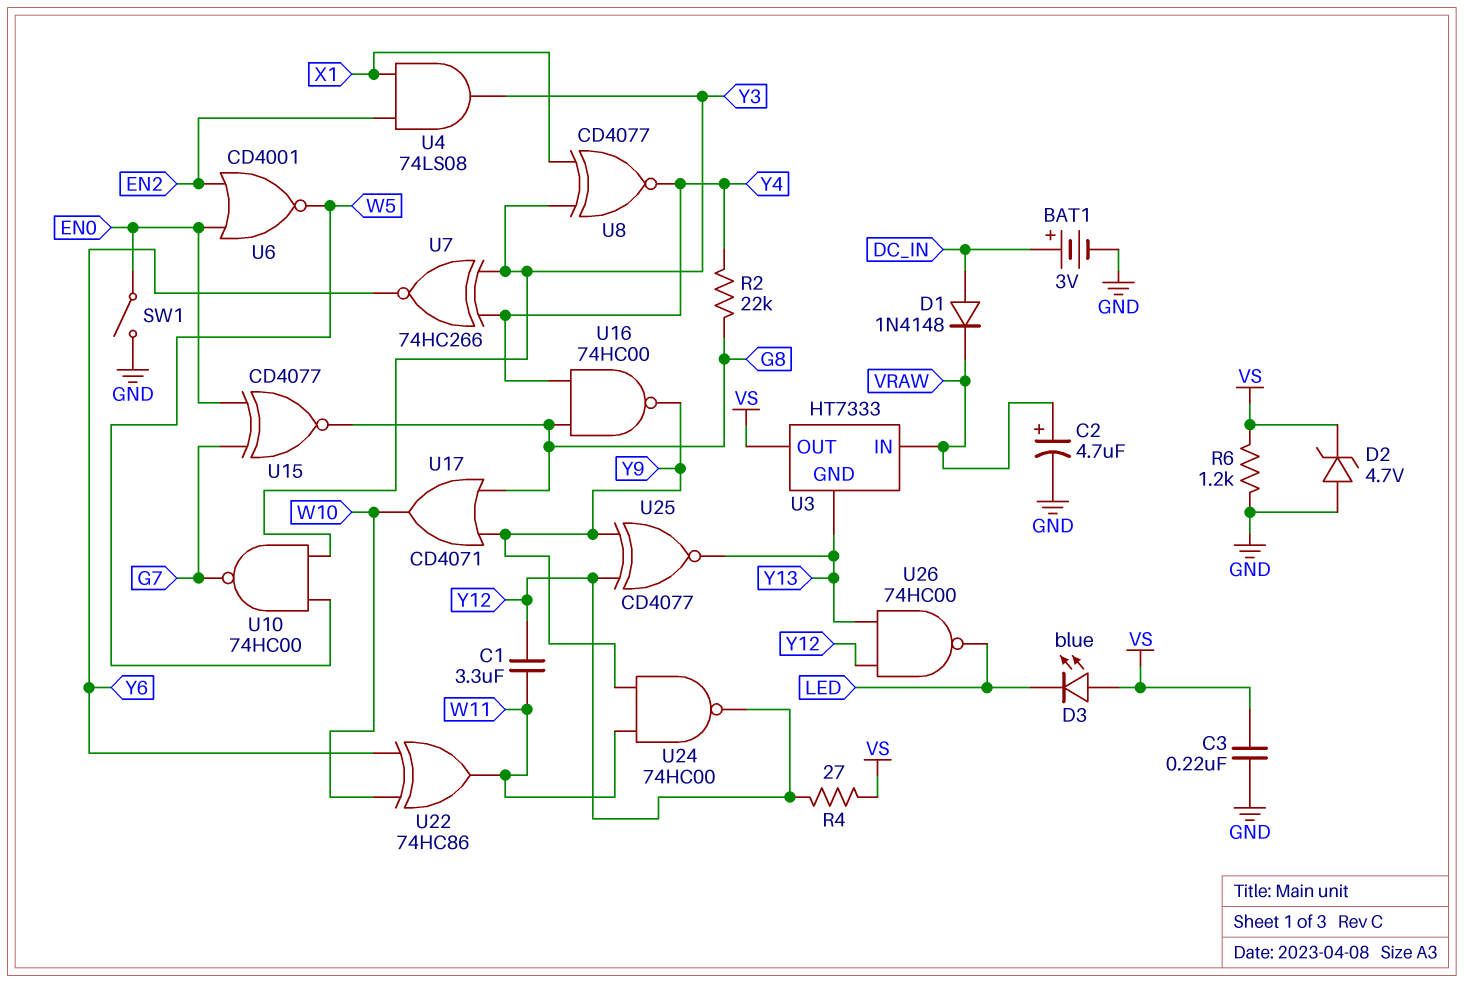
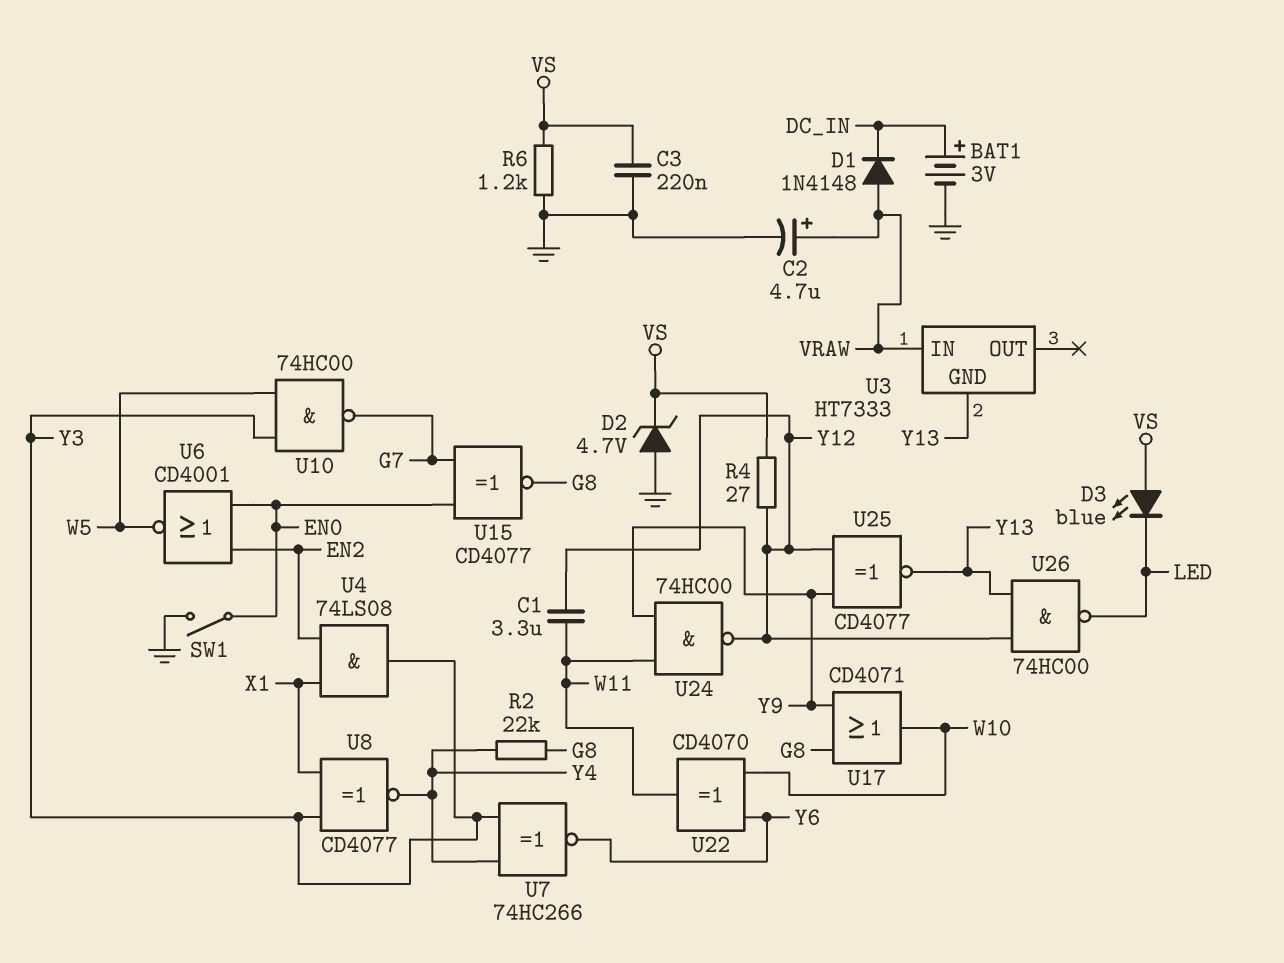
D1: diode 1N4148 (A DC_IN, K VRAW) -> diode 1N4148 (A VRAW, K DC_IN)
U3 pin OUT: VS -> none
U16: NAND 74HC00 (in G8, in Y4, out Y9) -> none
U22: XOR 74HC86 (in W10, in Y6, out W11) -> XOR CD4070 (in W10, in Y6, out W11)

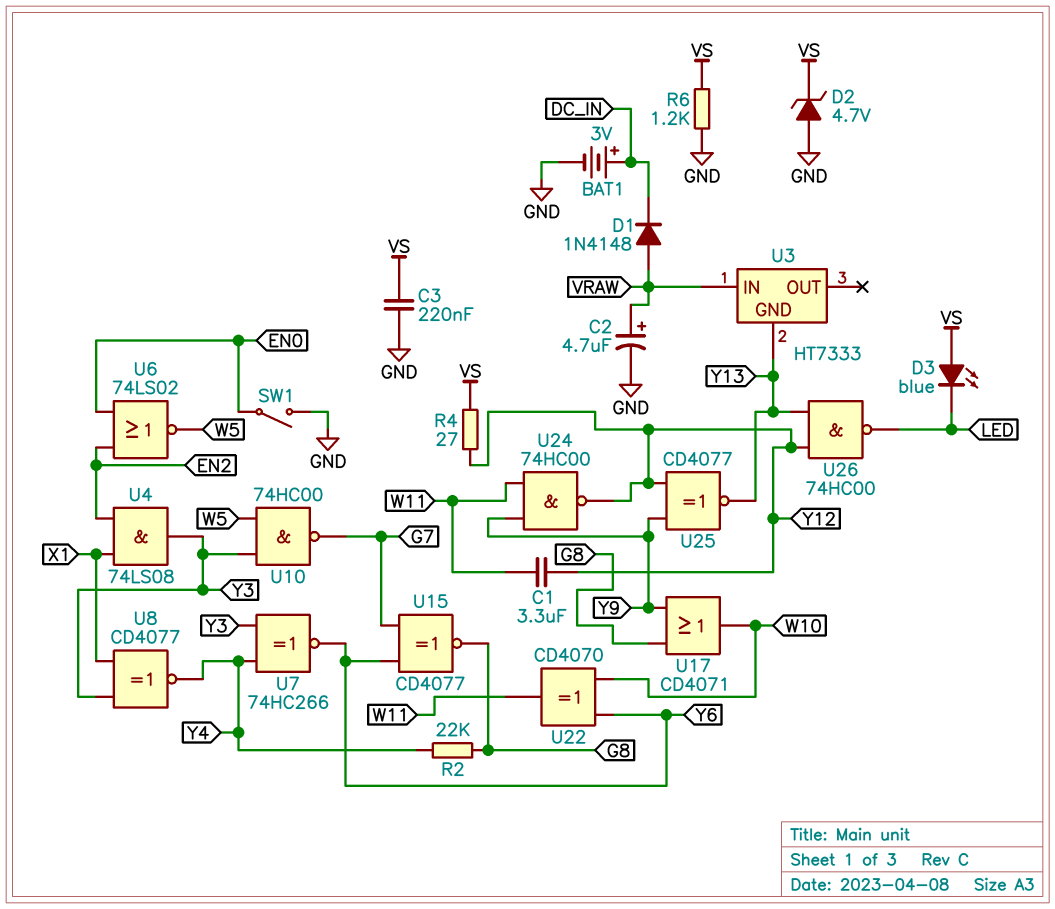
U6: NOR CD4001 (in EN0, in EN2, out W5) -> NOR 74LS02 (in EN0, in EN2, out W5)
U15: XNOR CD4077 (in EN0, in G7, out G8) -> XNOR CD4077 (in G7, in Y6, out G8)

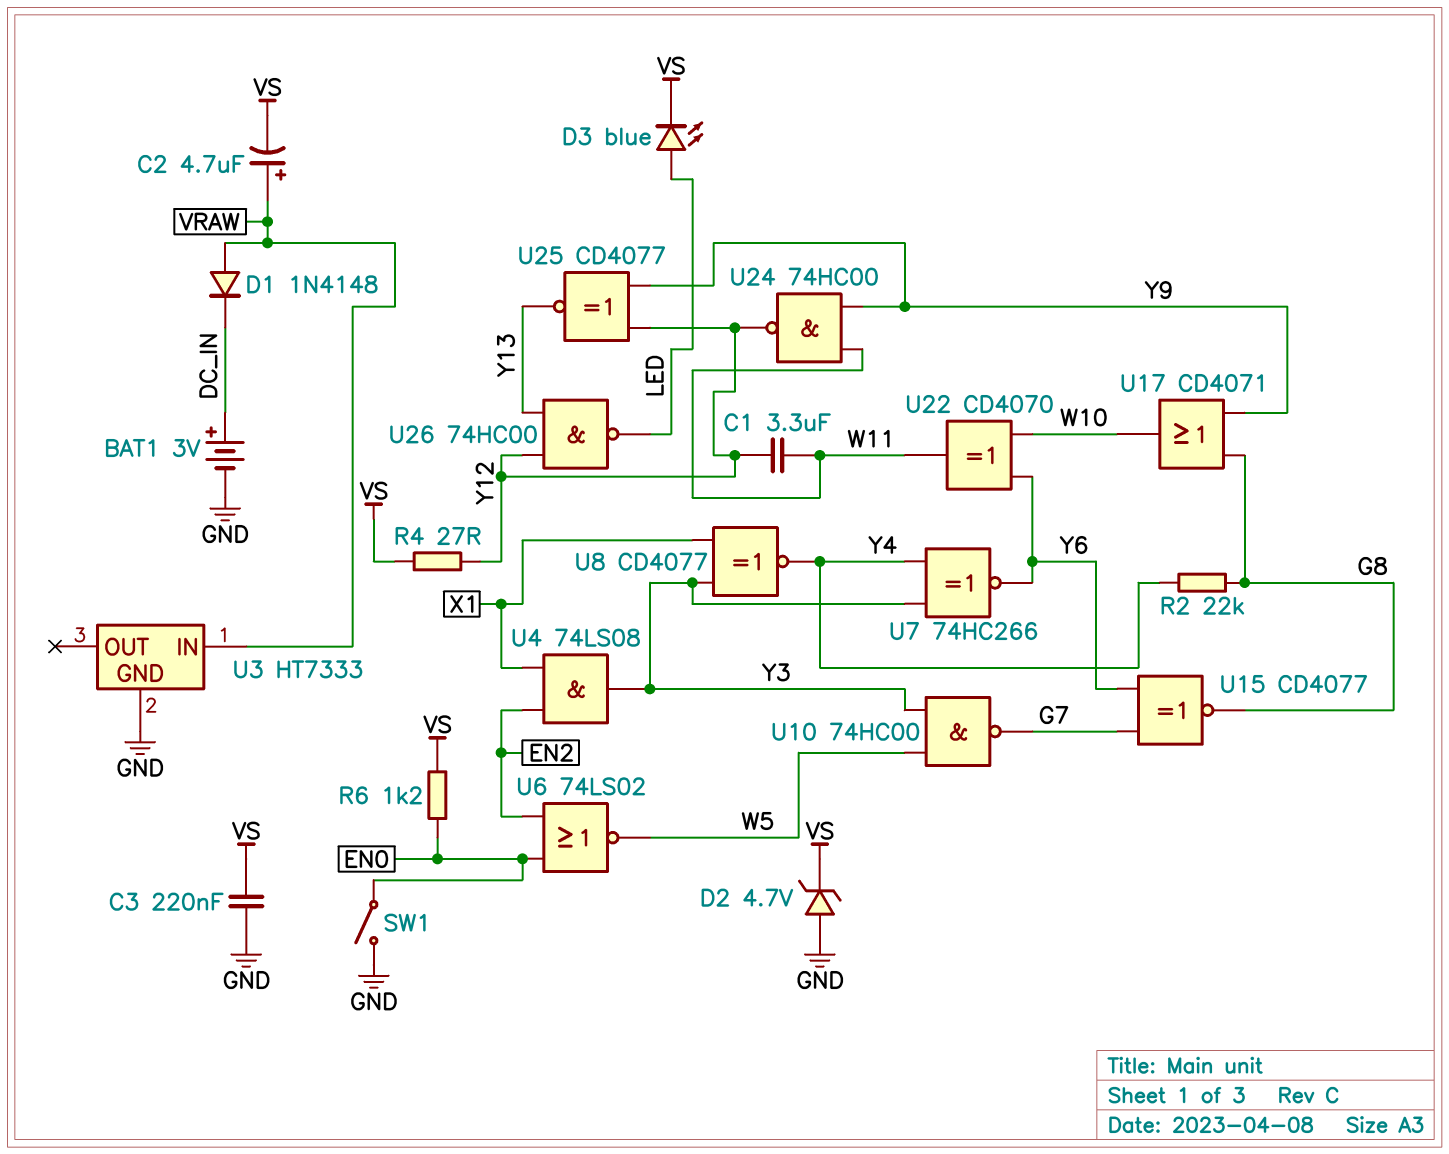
C2: 4.7uF (plus VRAW, minus GND) -> 4.7uF (plus VRAW, minus VS)
D3: LED blue (A VS, K LED) -> LED blue (A LED, K VS)
R6: 1.2k (GND, VS) -> 1.2k (EN0, VS)
U3 pin GND: Y13 -> GND

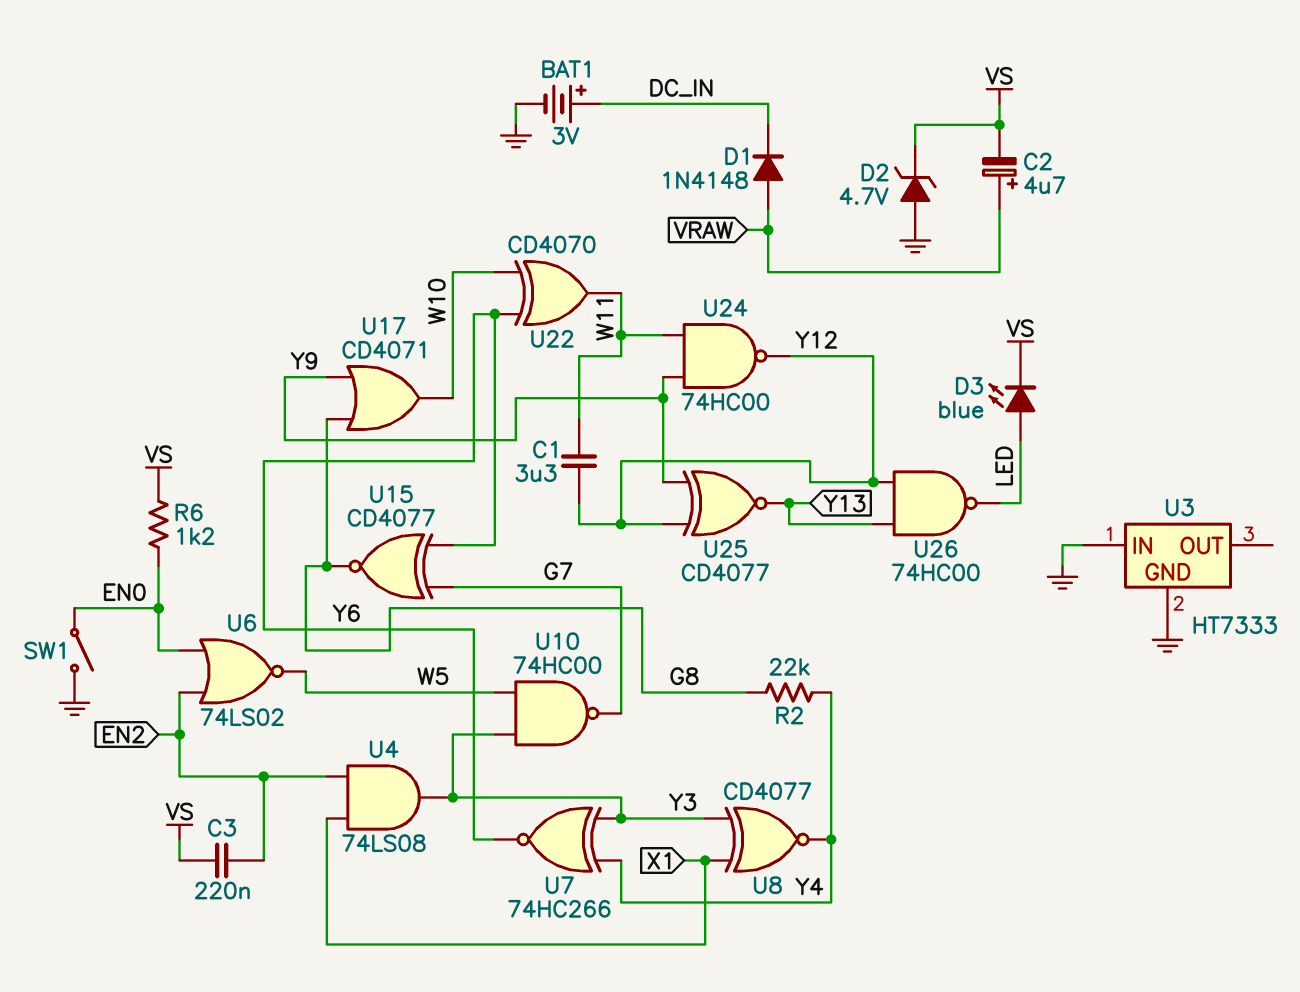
C3: 220nF (GND, VS) -> 220nF (EN2, VS)
R4: 27 (VS, Y12) -> none
U3 pin IN: VRAW -> GND

